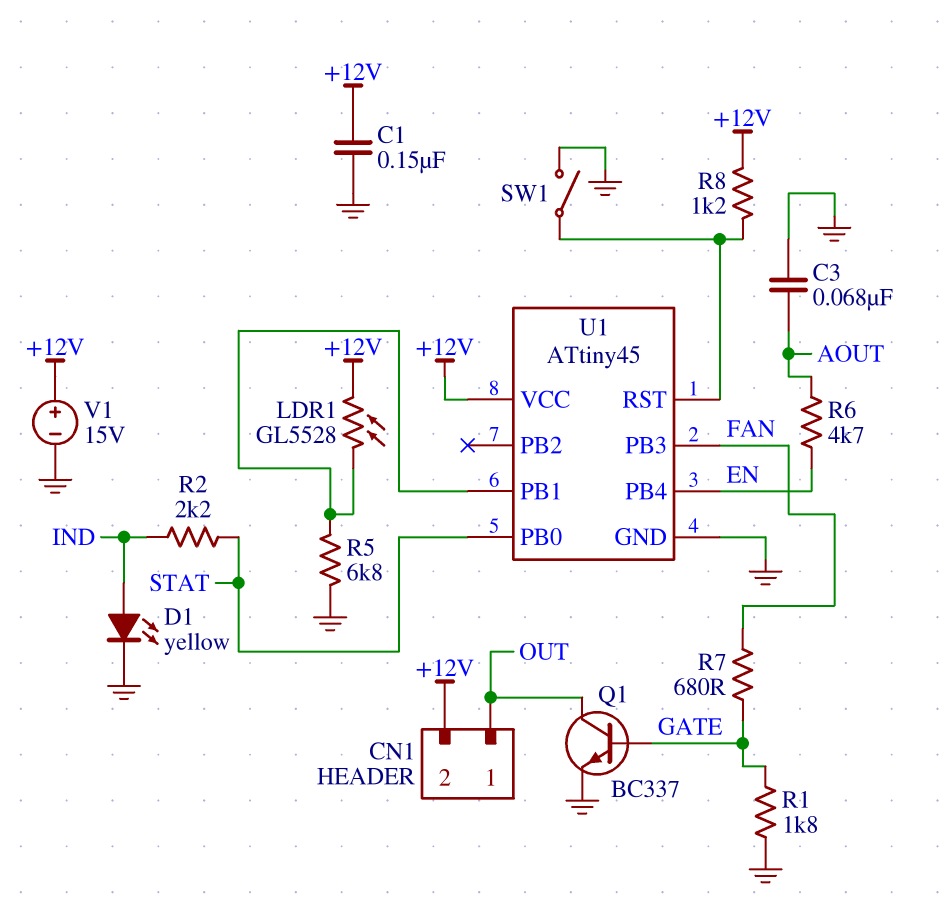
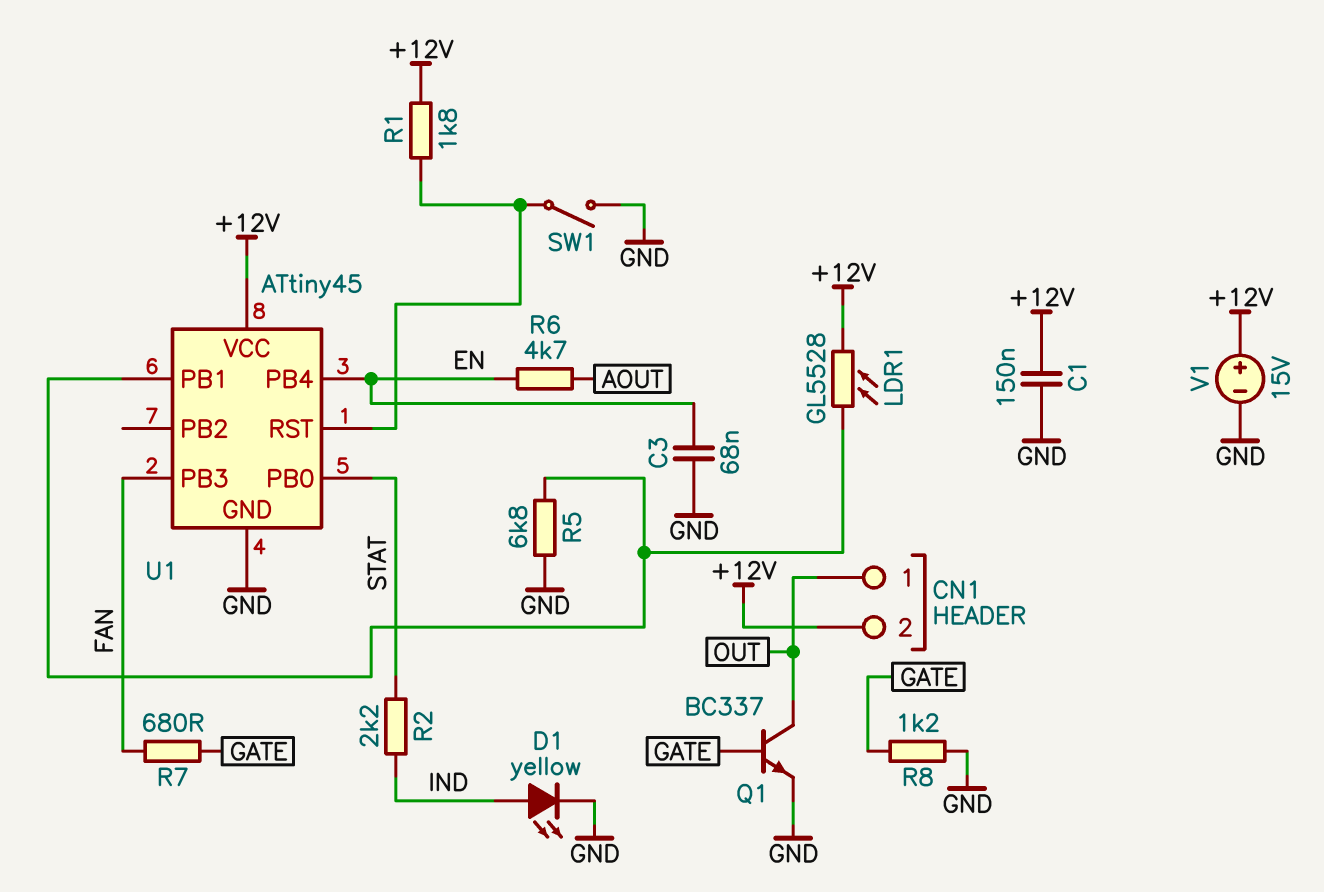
C3: 68nF (AOUT, GND) -> 68nF (EN, GND)
R1: 1.8k (GATE, GND) -> 1.8k (+12V, U1/RST)
R8: 1.2k (+12V, U1/RST) -> 1.2k (GATE, GND)

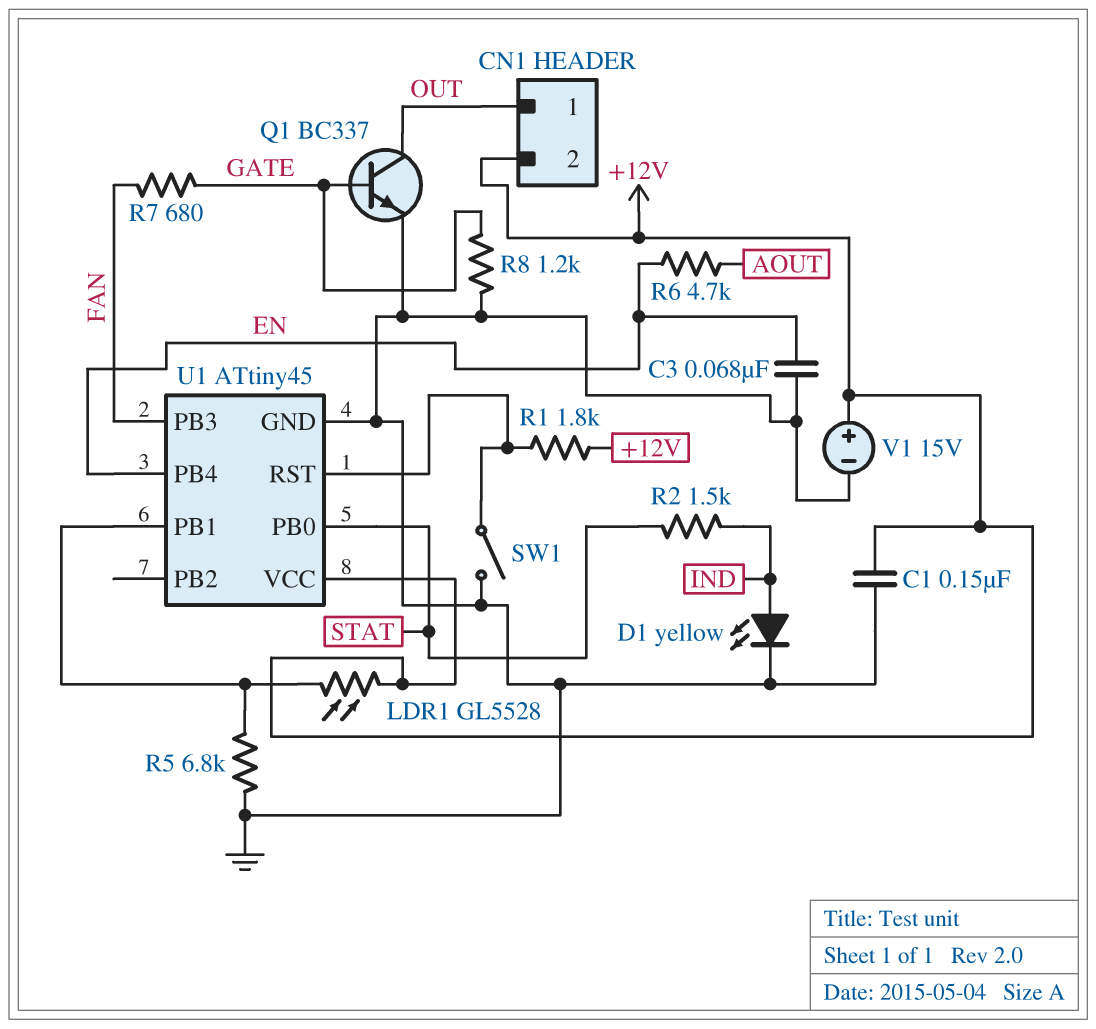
R2: 2.2k (IND, STAT) -> 1.5k (IND, STAT)

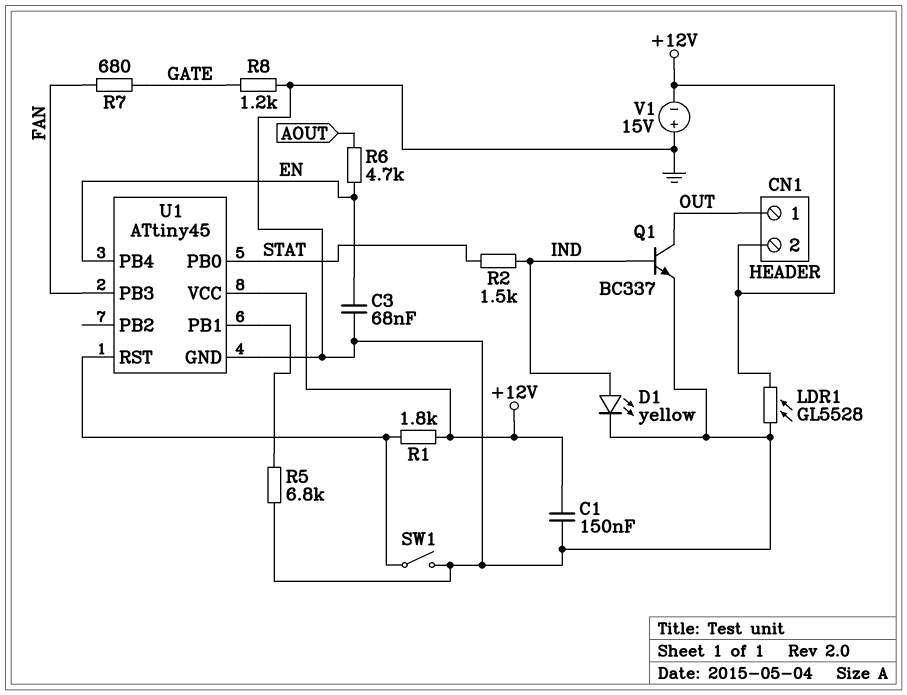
LDR1: GL5528 (+12V, U1/PB1) -> GL5528 (+12V, GND)
Q1: NPN BC337 (B GATE, C OUT, E GND) -> NPN BC337 (B IND, C OUT, E GND)
V1: 15V (plus +12V, minus GND) -> 15V (plus GND, minus +12V)

